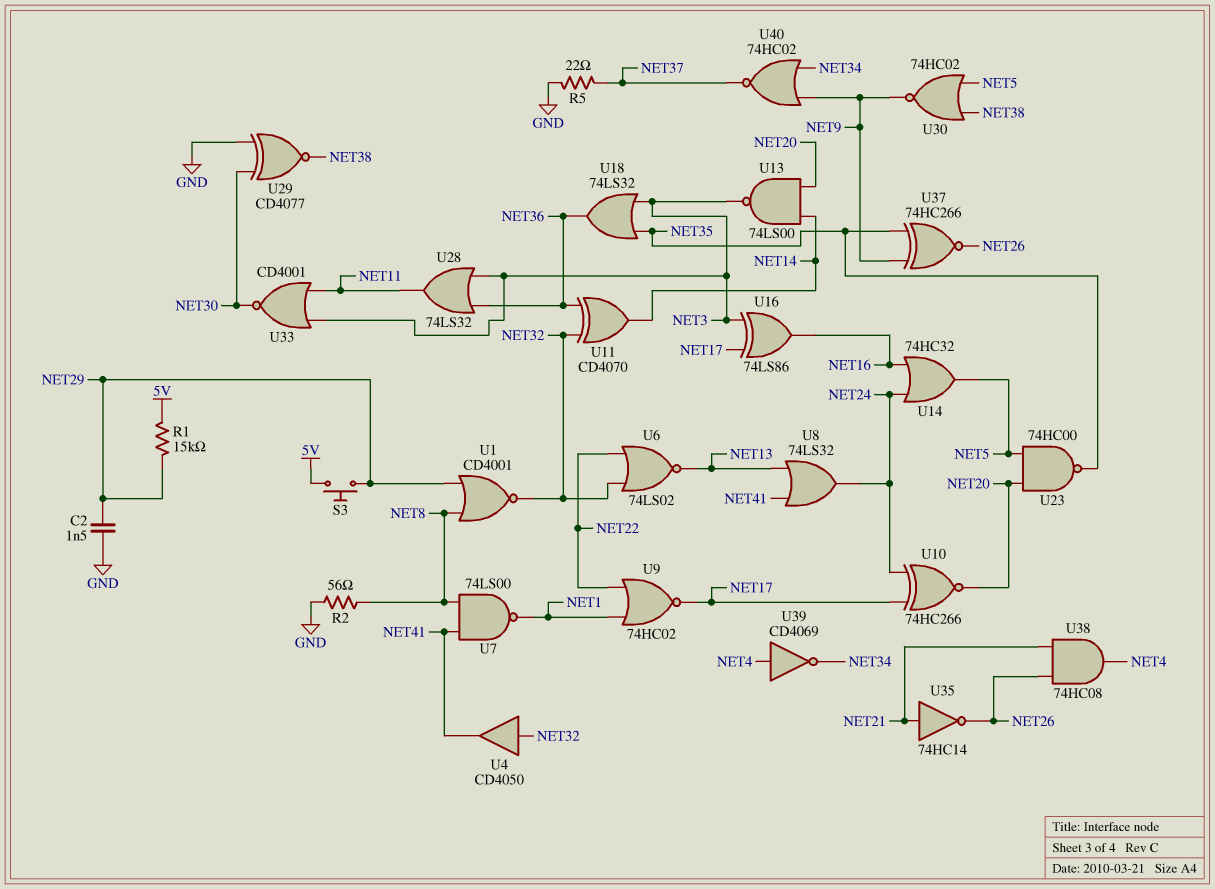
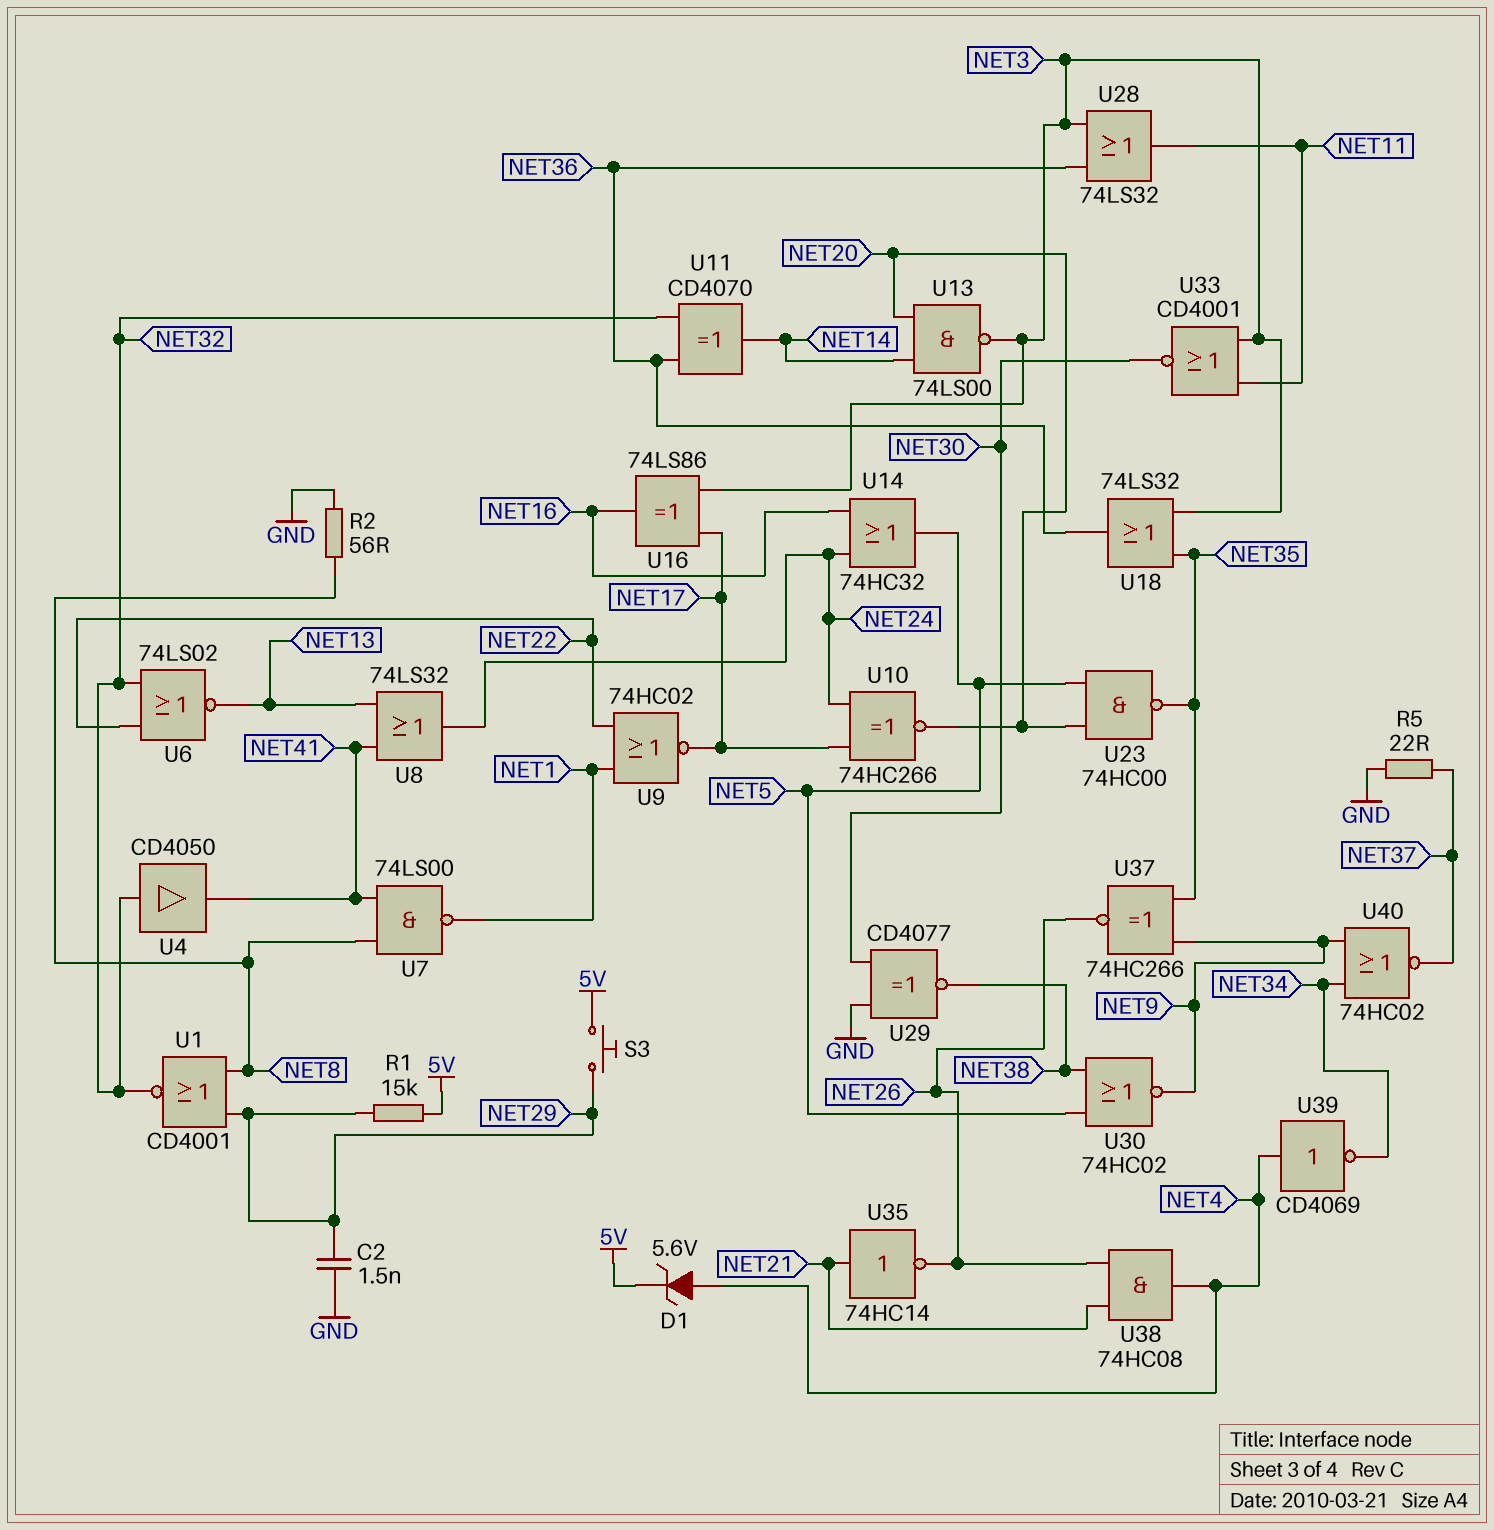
D1: none -> zener 5.6V (A NET4, K 5V)

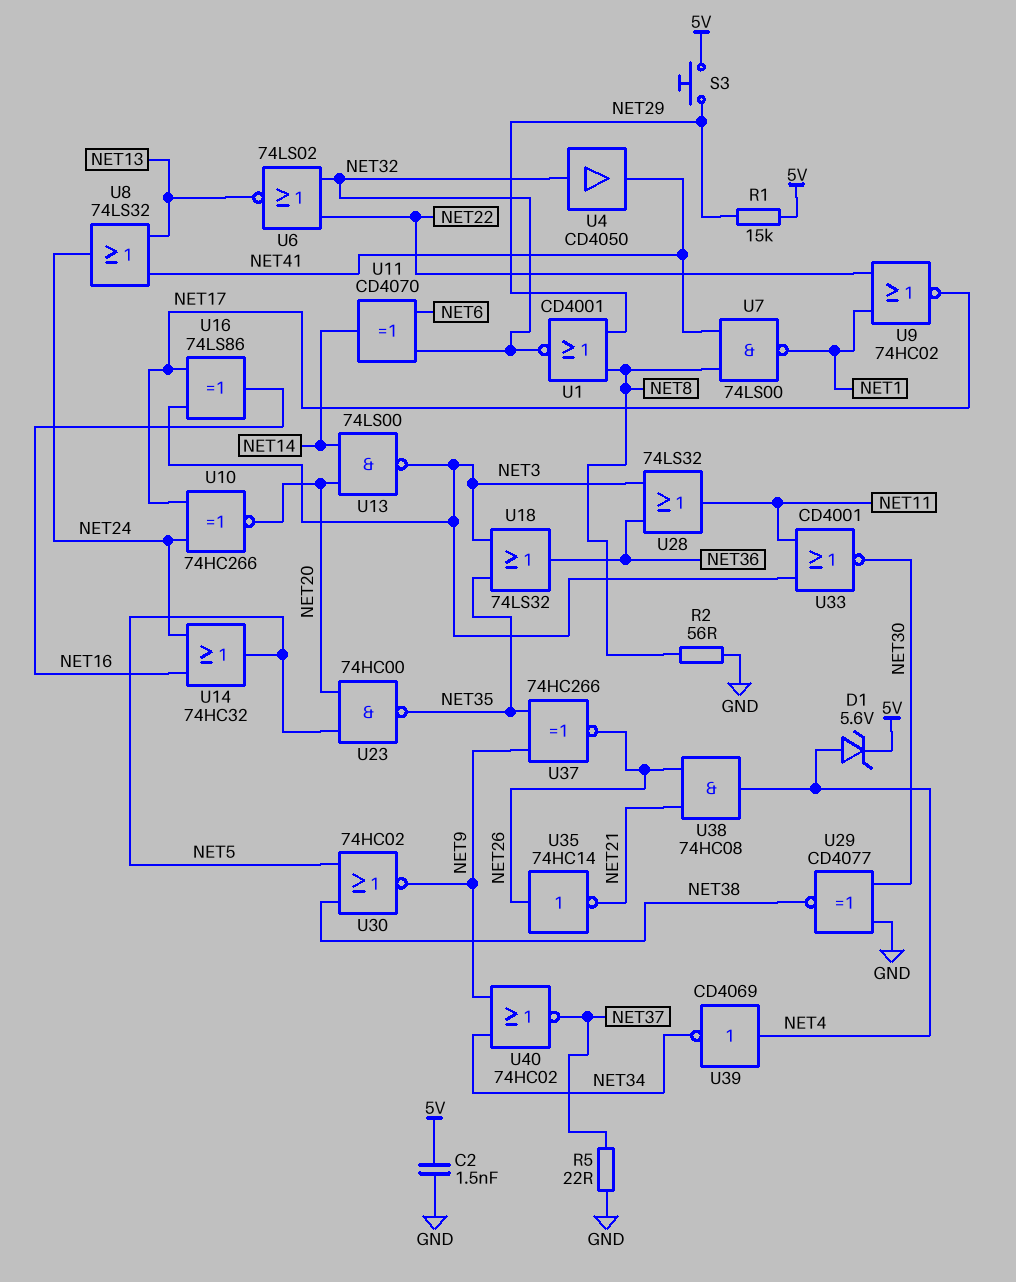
C2: 1.5nF (GND, NET29) -> 1.5nF (5V, GND)
U11: XOR CD4070 (in NET32, in NET36, out NET14) -> XOR CD4070 (in NET6, in NET32, out NET14)
U35: NOT 74HC14 (in NET21, out NET26) -> NOT 74HC14 (in NET26, out NET21)

